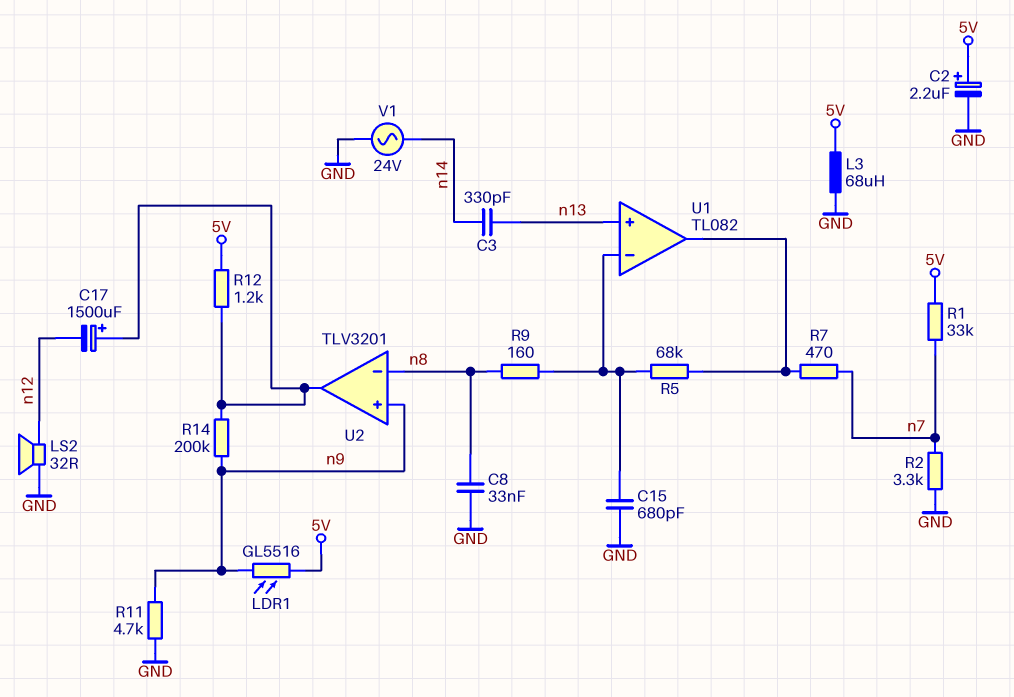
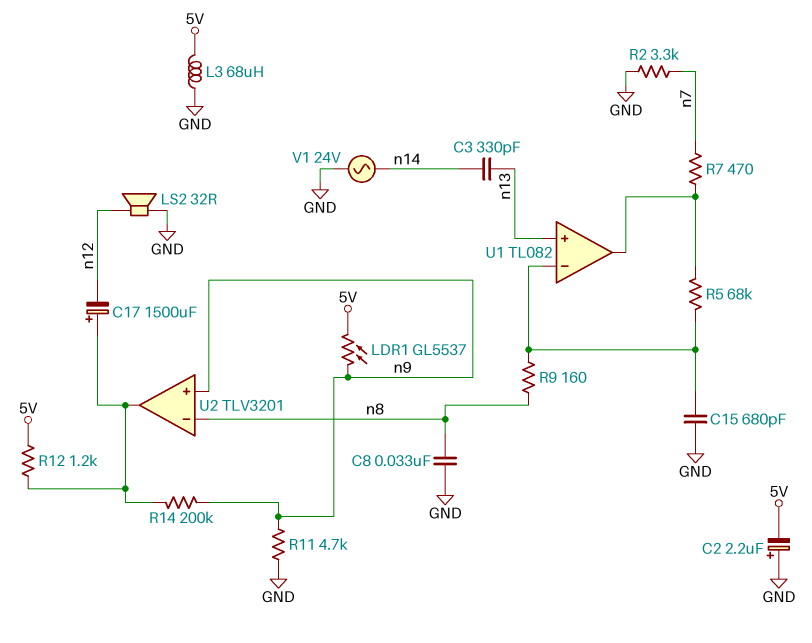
C2: 2.2uF (plus 5V, minus GND) -> 2.2uF (plus GND, minus 5V)
LDR1: GL5516 (5V, n9) -> GL5537 (5V, n9)
R1: 33k (5V, n7) -> none

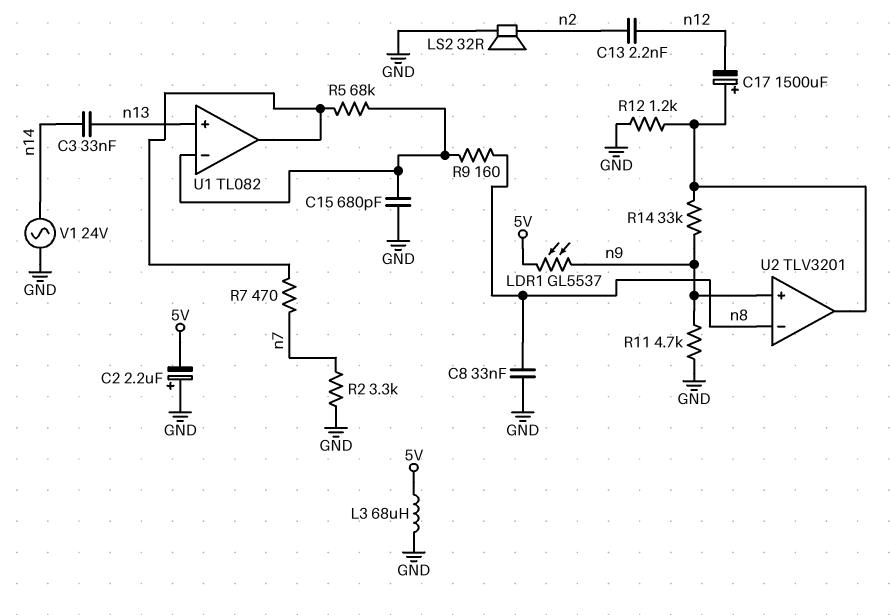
C3: 330pF (n13, n14) -> 33nF (n13, n14)
C13: none -> 2.2nF (n2, n12)
LS2: speaker 32R (GND, n12) -> speaker 32R (GND, n2)
R12: 1.2k (5V, U2/out) -> 1.2k (GND, U2/out)
R14: 200k (U2/out, n9) -> 33k (U2/out, n9)

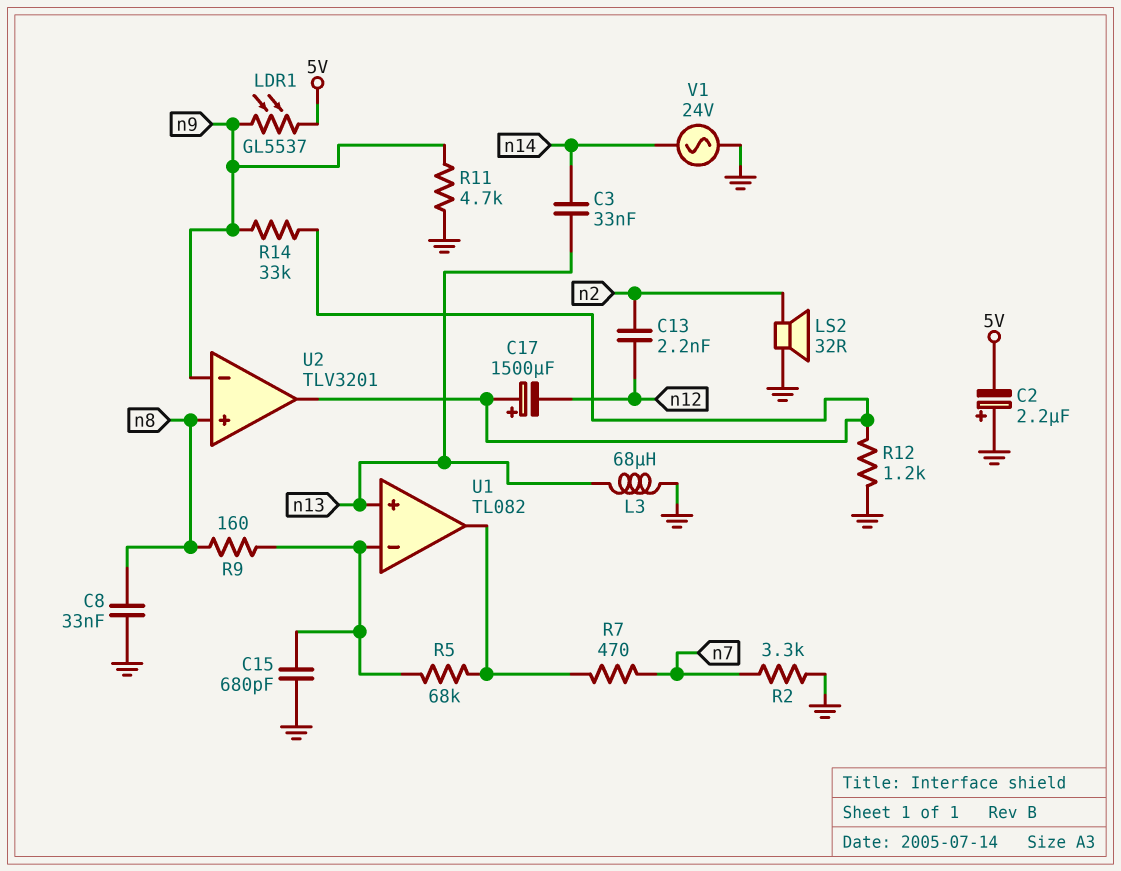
L3: 68uH (5V, GND) -> 68uH (GND, n13)
U2 pin in+: n9 -> n8
U2 pin in-: n8 -> n9

